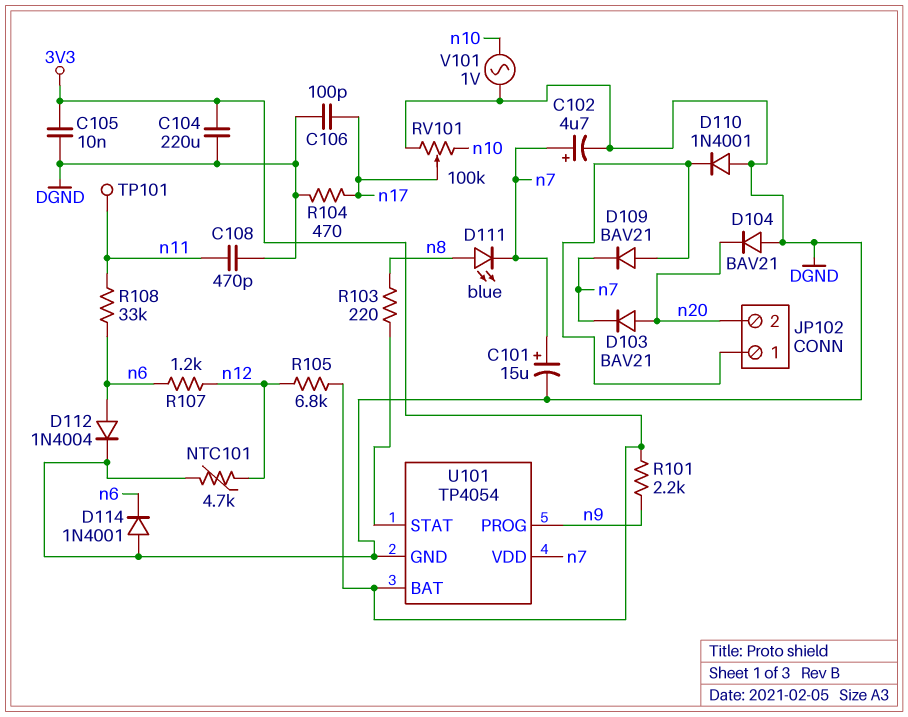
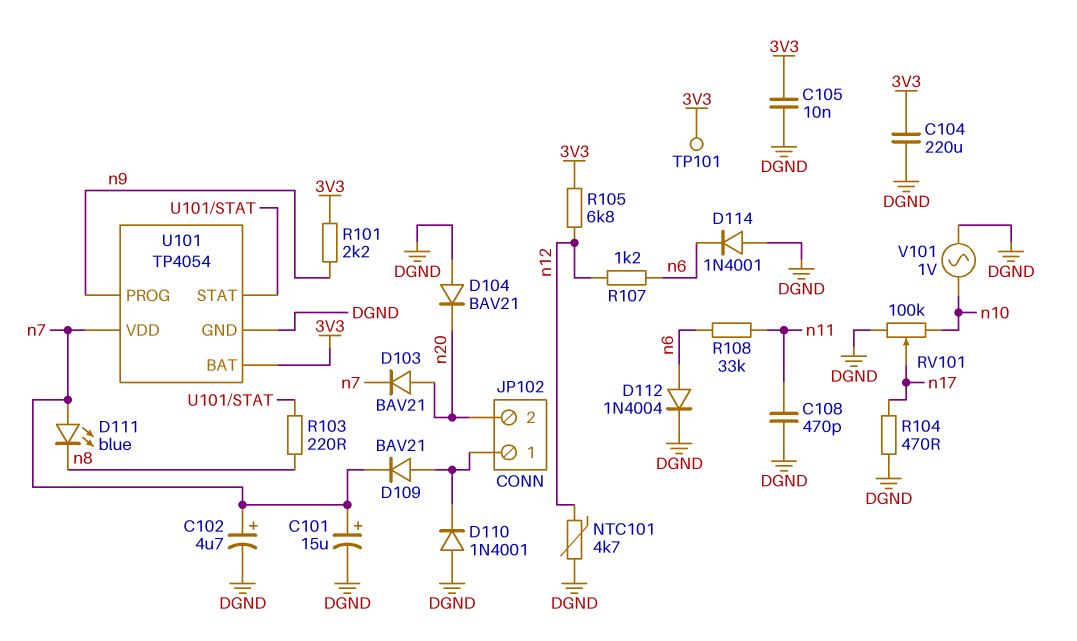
C106: 100pF (DGND, n17) -> none
D111: LED blue (A n8, K n7) -> LED blue (A n7, K n8)
TP101: test point (n11) -> test point (3V3)

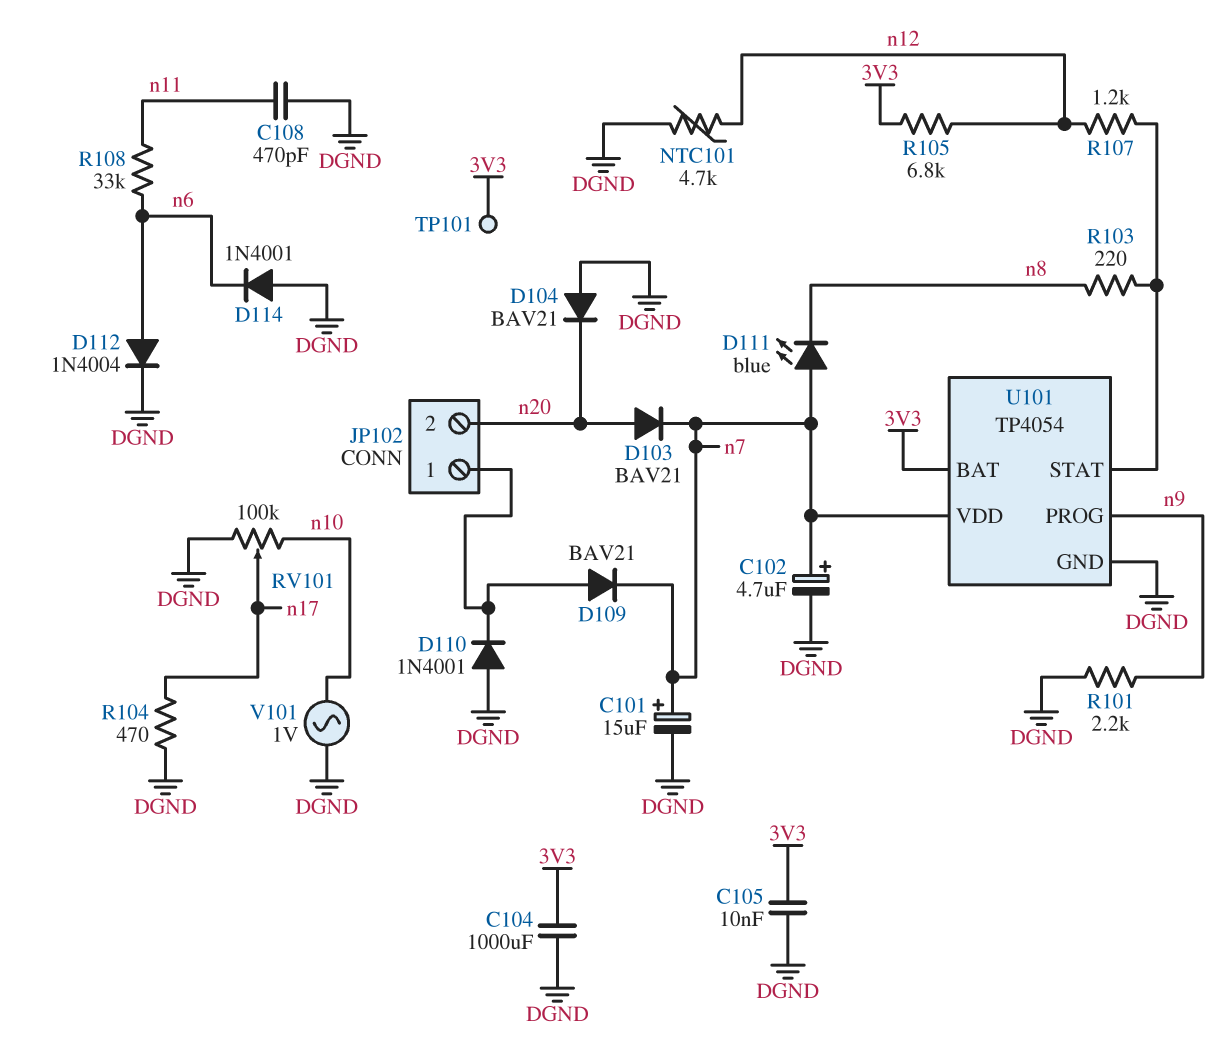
C104: 220uF (3V3, DGND) -> 1000uF (3V3, DGND)
R101: 2.2k (3V3, n9) -> 2.2k (DGND, n9)
R107: 1.2k (n6, n12) -> 1.2k (U101/STAT, n12)

